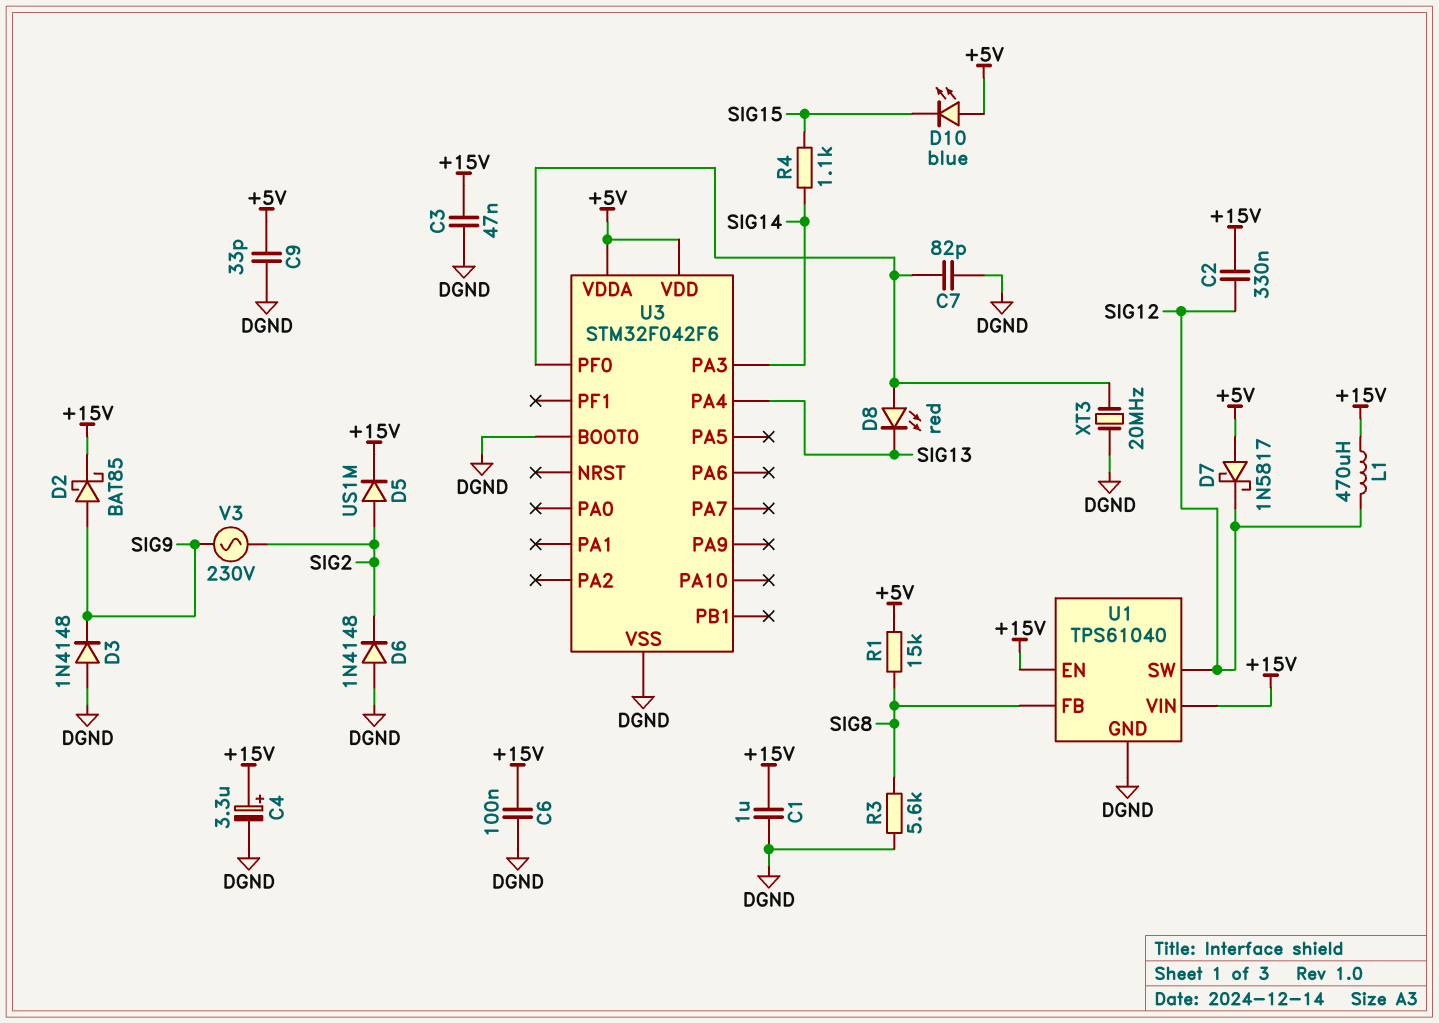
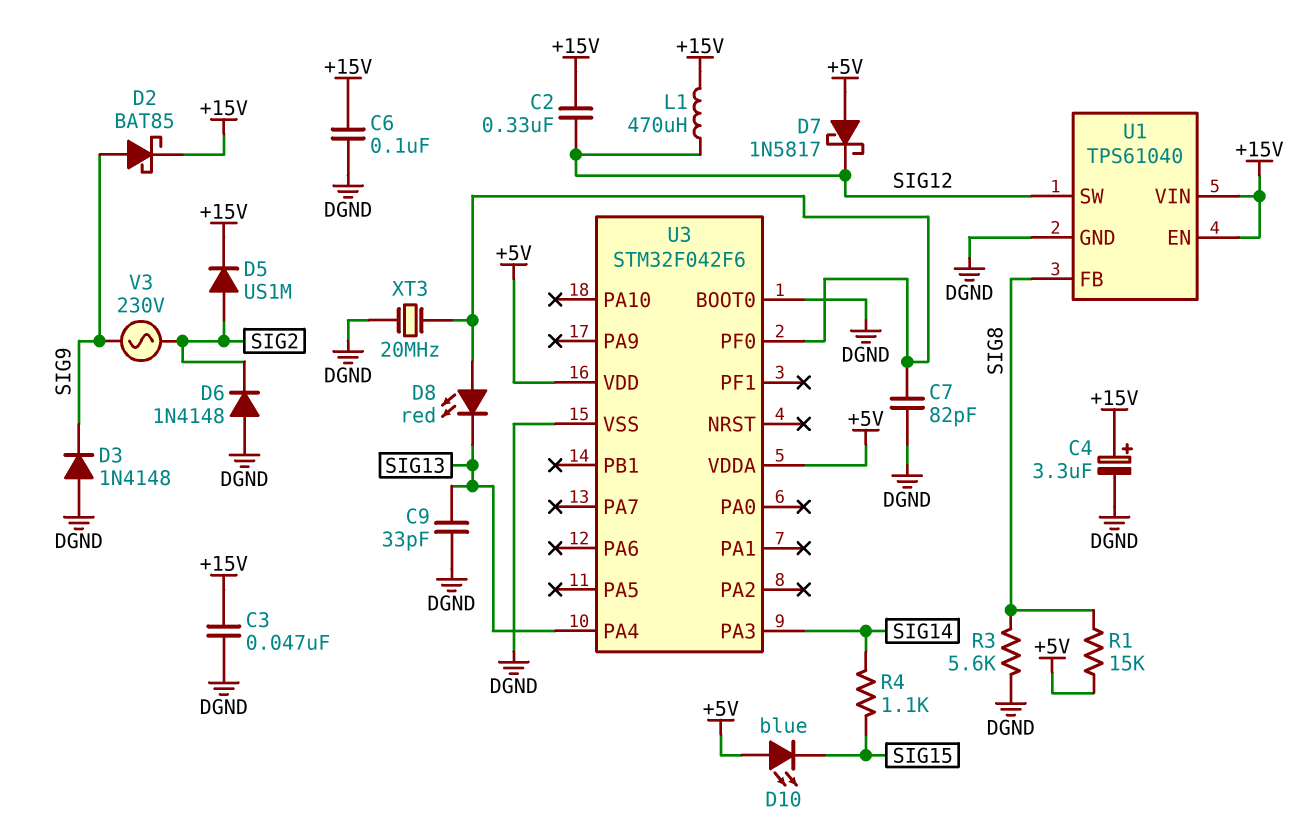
C1: 1uF (+15V, DGND) -> none
C9: 33pF (+5V, DGND) -> 33pF (DGND, SIG13)

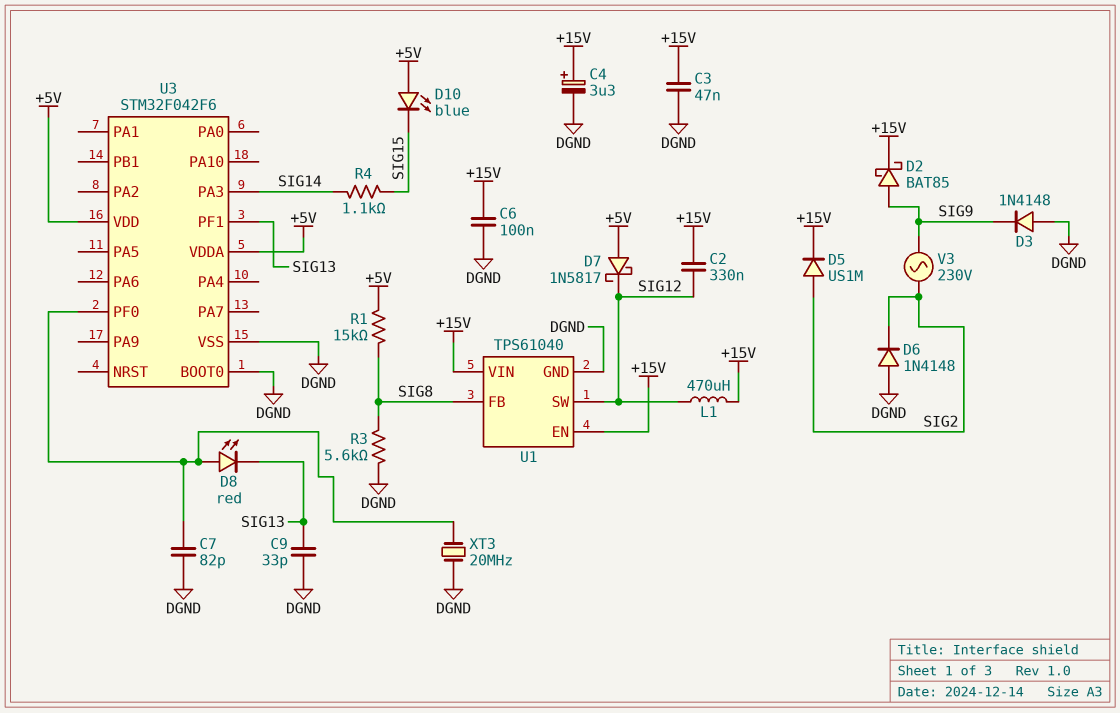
U3 pin PA4: SIG13 -> none
U3 pin PF1: none -> SIG13

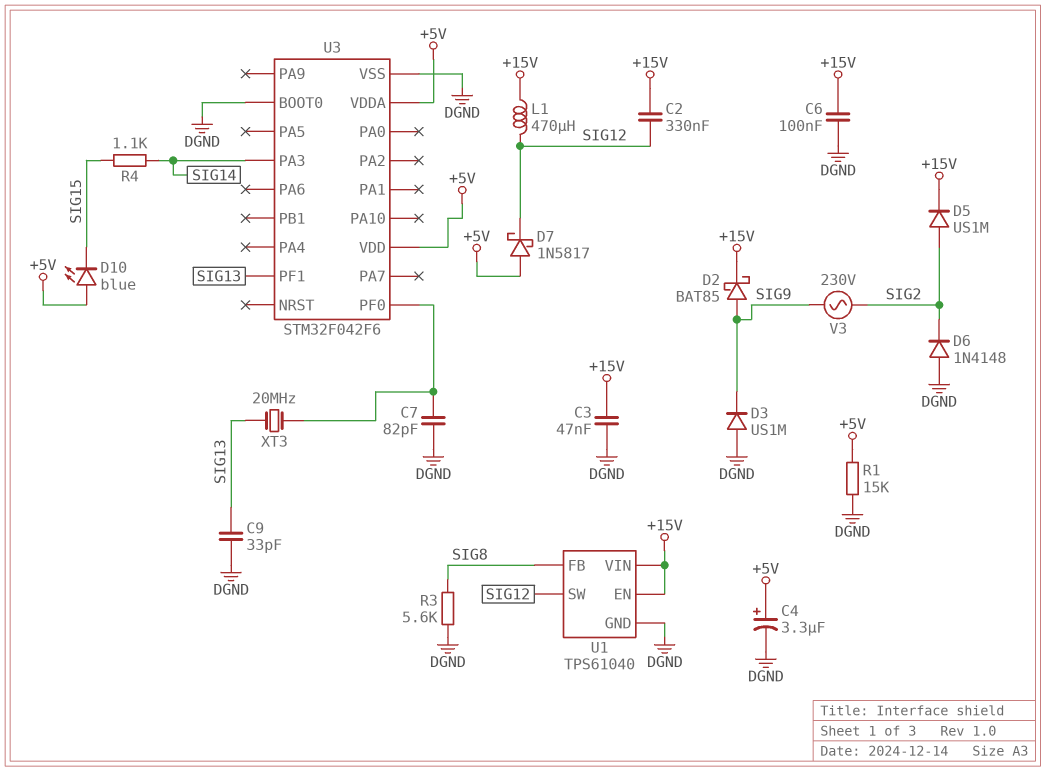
C4: 3.3uF (plus +15V, minus DGND) -> 3.3uF (plus +5V, minus DGND)
D3: diode 1N4148 (A DGND, K SIG9) -> diode US1M (A DGND, K SIG9)
D8: LED red (A U3/PF0, K SIG13) -> none
R1: 15k (+5V, SIG8) -> 15k (+5V, DGND)
XT3: 20MHz (DGND, U3/PF0) -> 20MHz (SIG13, U3/PF0)

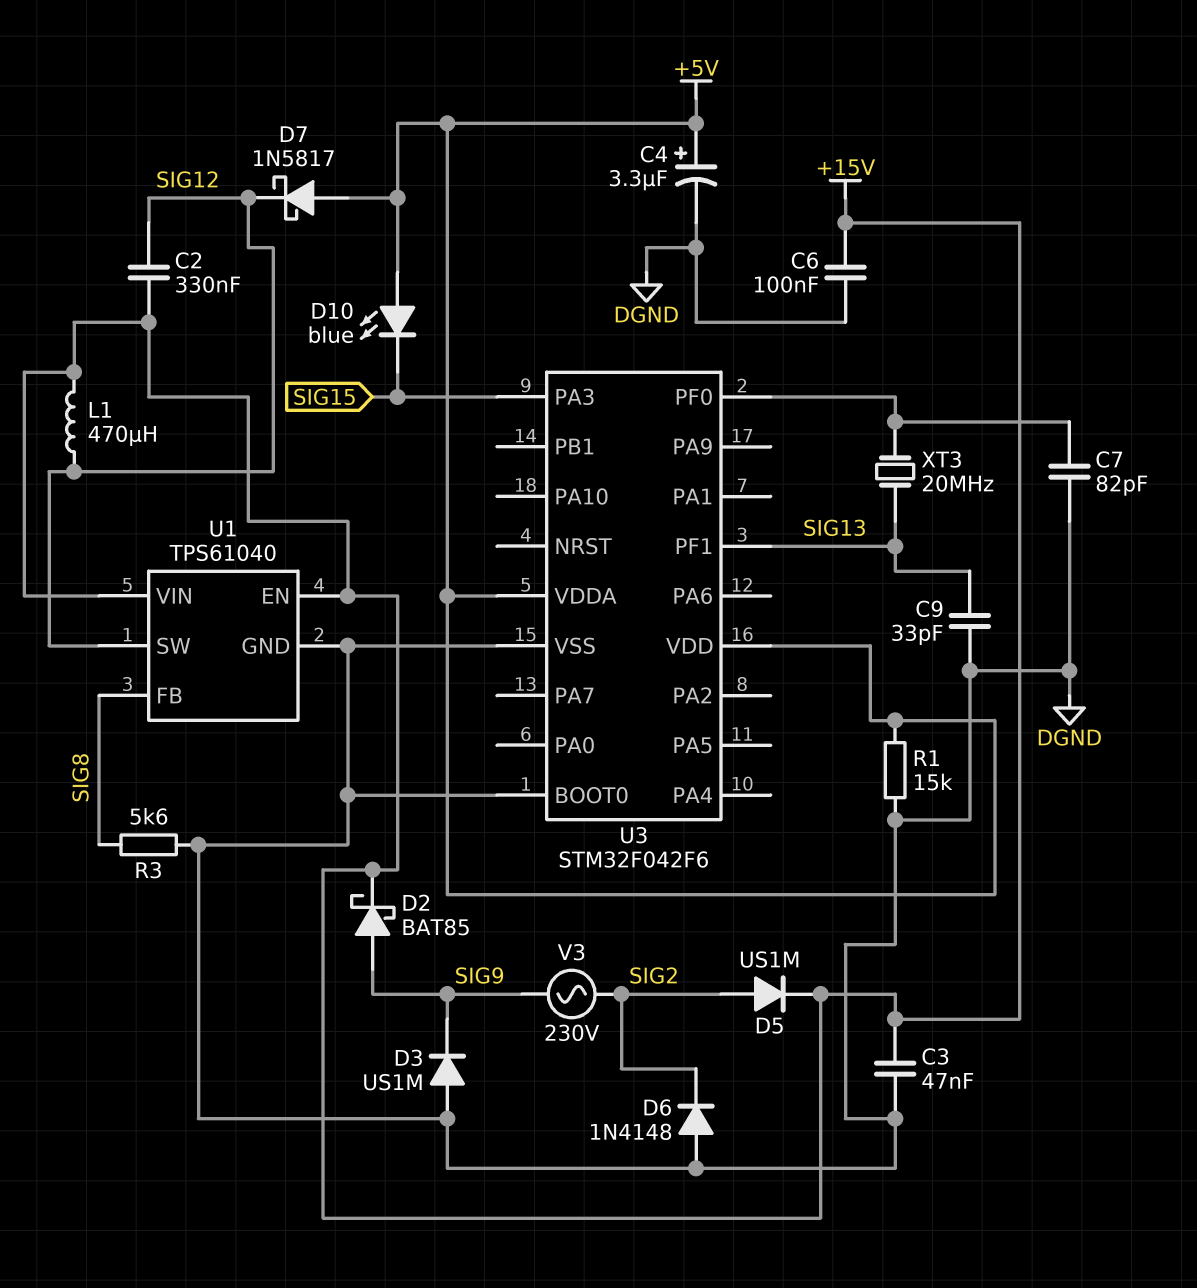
R4: 1.1k (SIG14, SIG15) -> none
U3 pin PA3: SIG14 -> SIG15

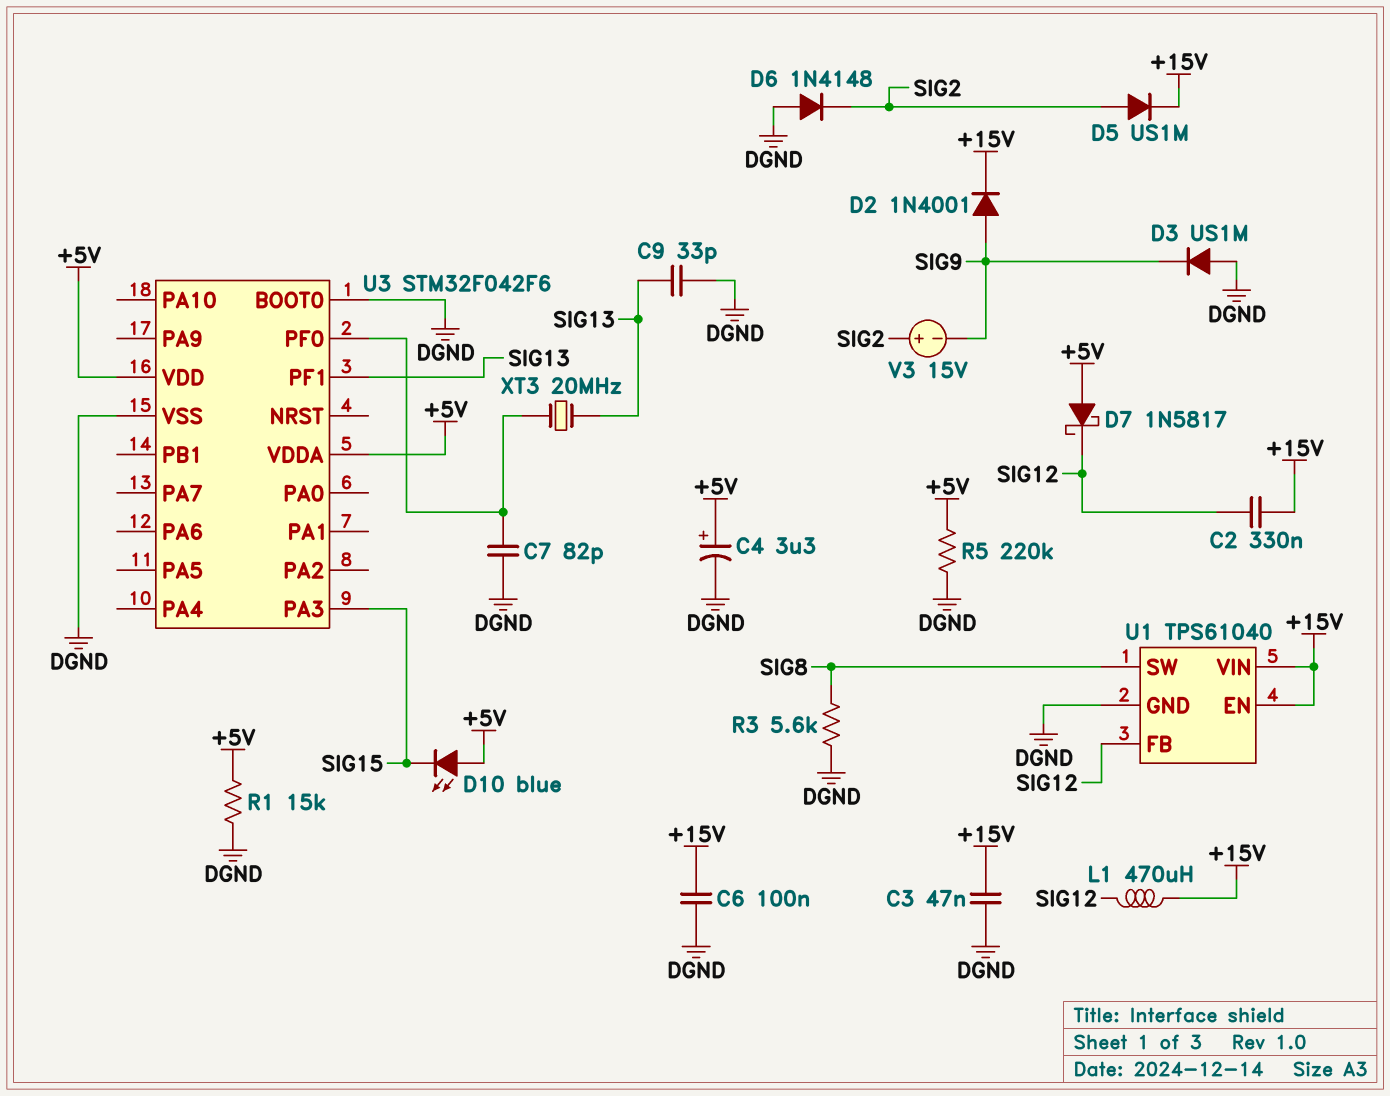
D2: schottky BAT85 (A SIG9, K +15V) -> diode 1N4001 (A SIG9, K +15V)
R5: none -> 220k (+5V, DGND)
U1 pin FB: SIG8 -> SIG12
U1 pin SW: SIG12 -> SIG8
V3: AC 230V (SIG2, SIG9) -> 15V (plus SIG2, minus SIG9)

